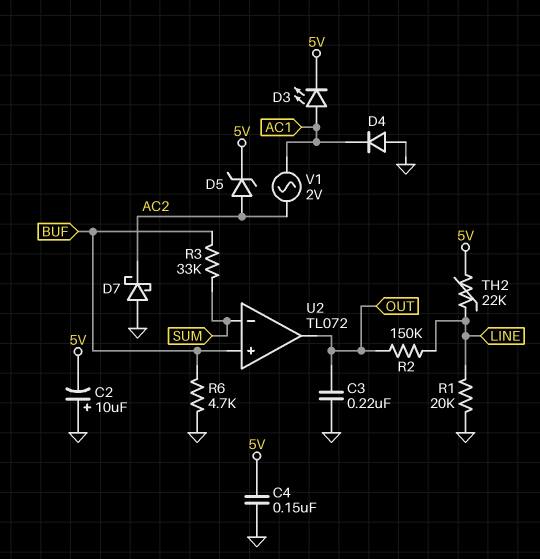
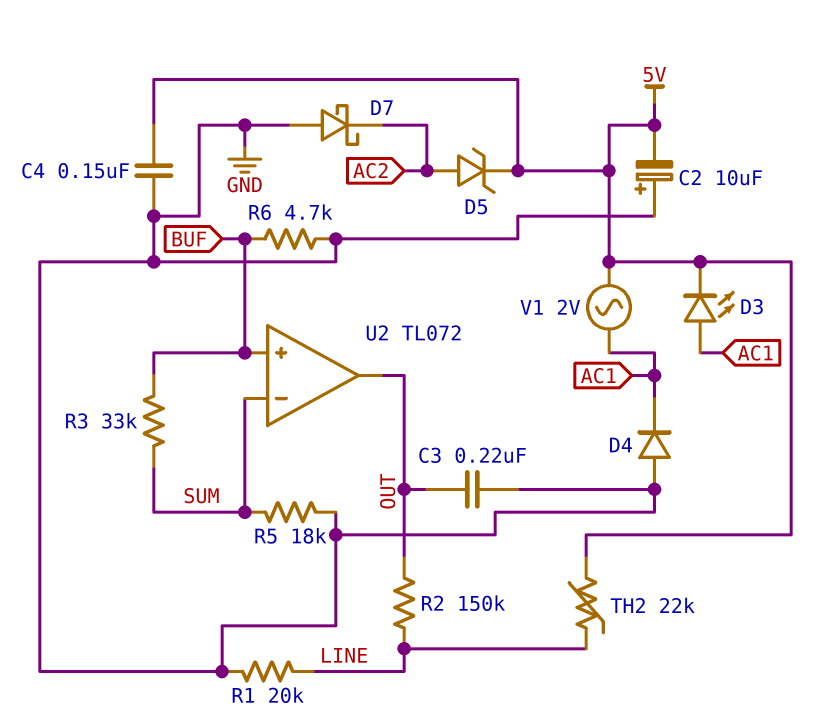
R5: none -> 18k (GND, SUM)
V1: AC 2V (AC1, AC2) -> AC 2V (5V, AC1)

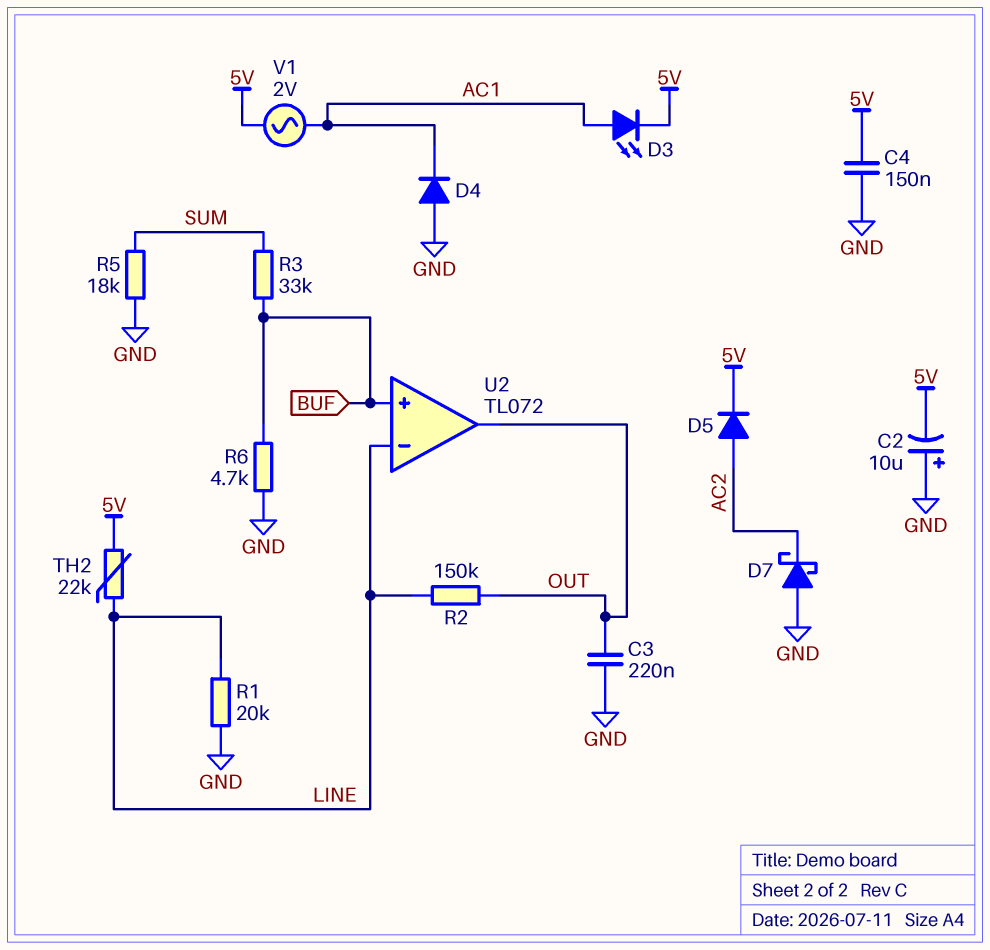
D5: zener (A AC2, K 5V) -> diode (A AC2, K 5V)
U2 pin in-: SUM -> LINE

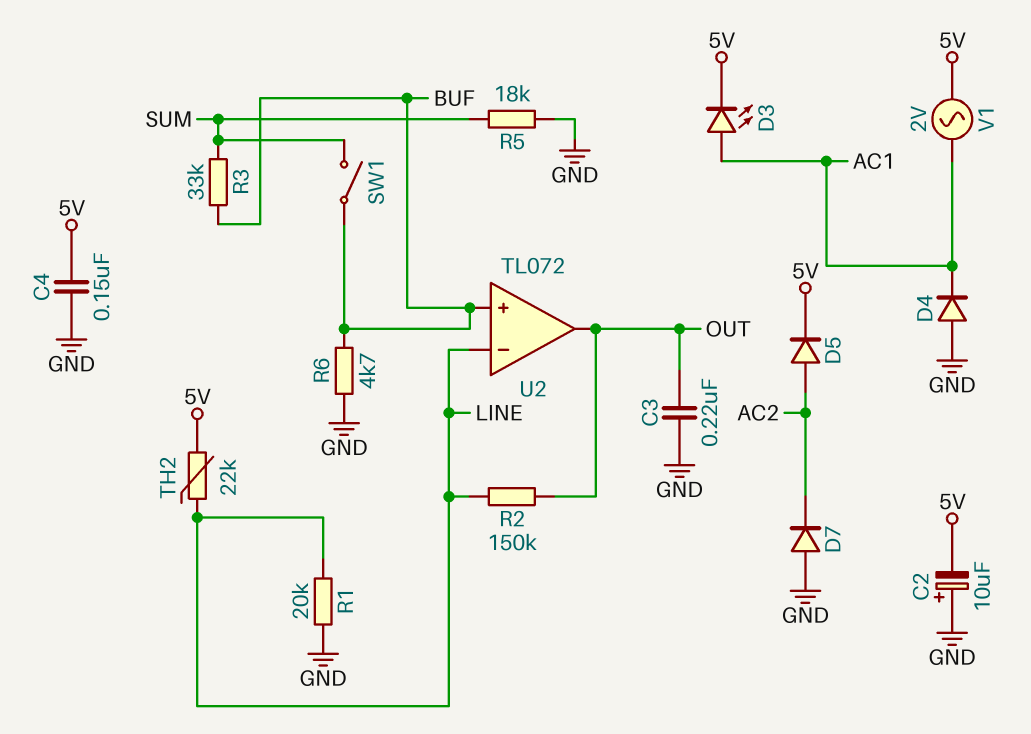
D7: schottky (A GND, K AC2) -> diode (A GND, K AC2)
SW1: none -> switch (BUF, SUM)

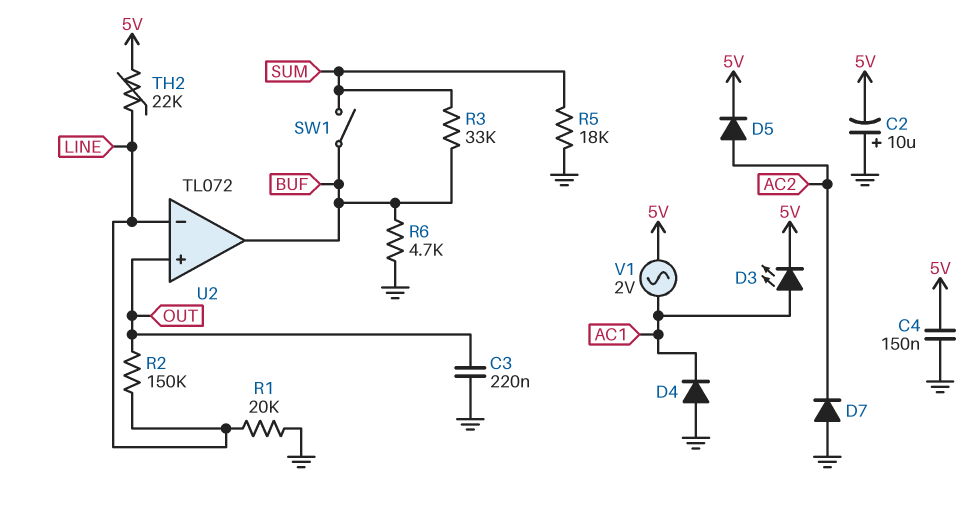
U2 pin in+: BUF -> OUT
U2 pin out: OUT -> BUF

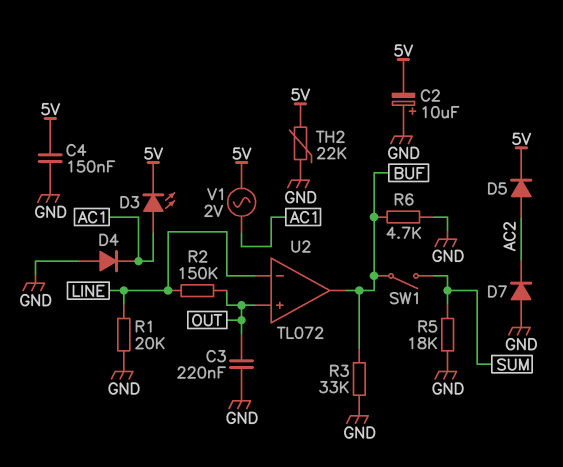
R3: 33k (BUF, SUM) -> 33k (BUF, GND)
TH2: 22k (5V, LINE) -> 22k (5V, GND)

